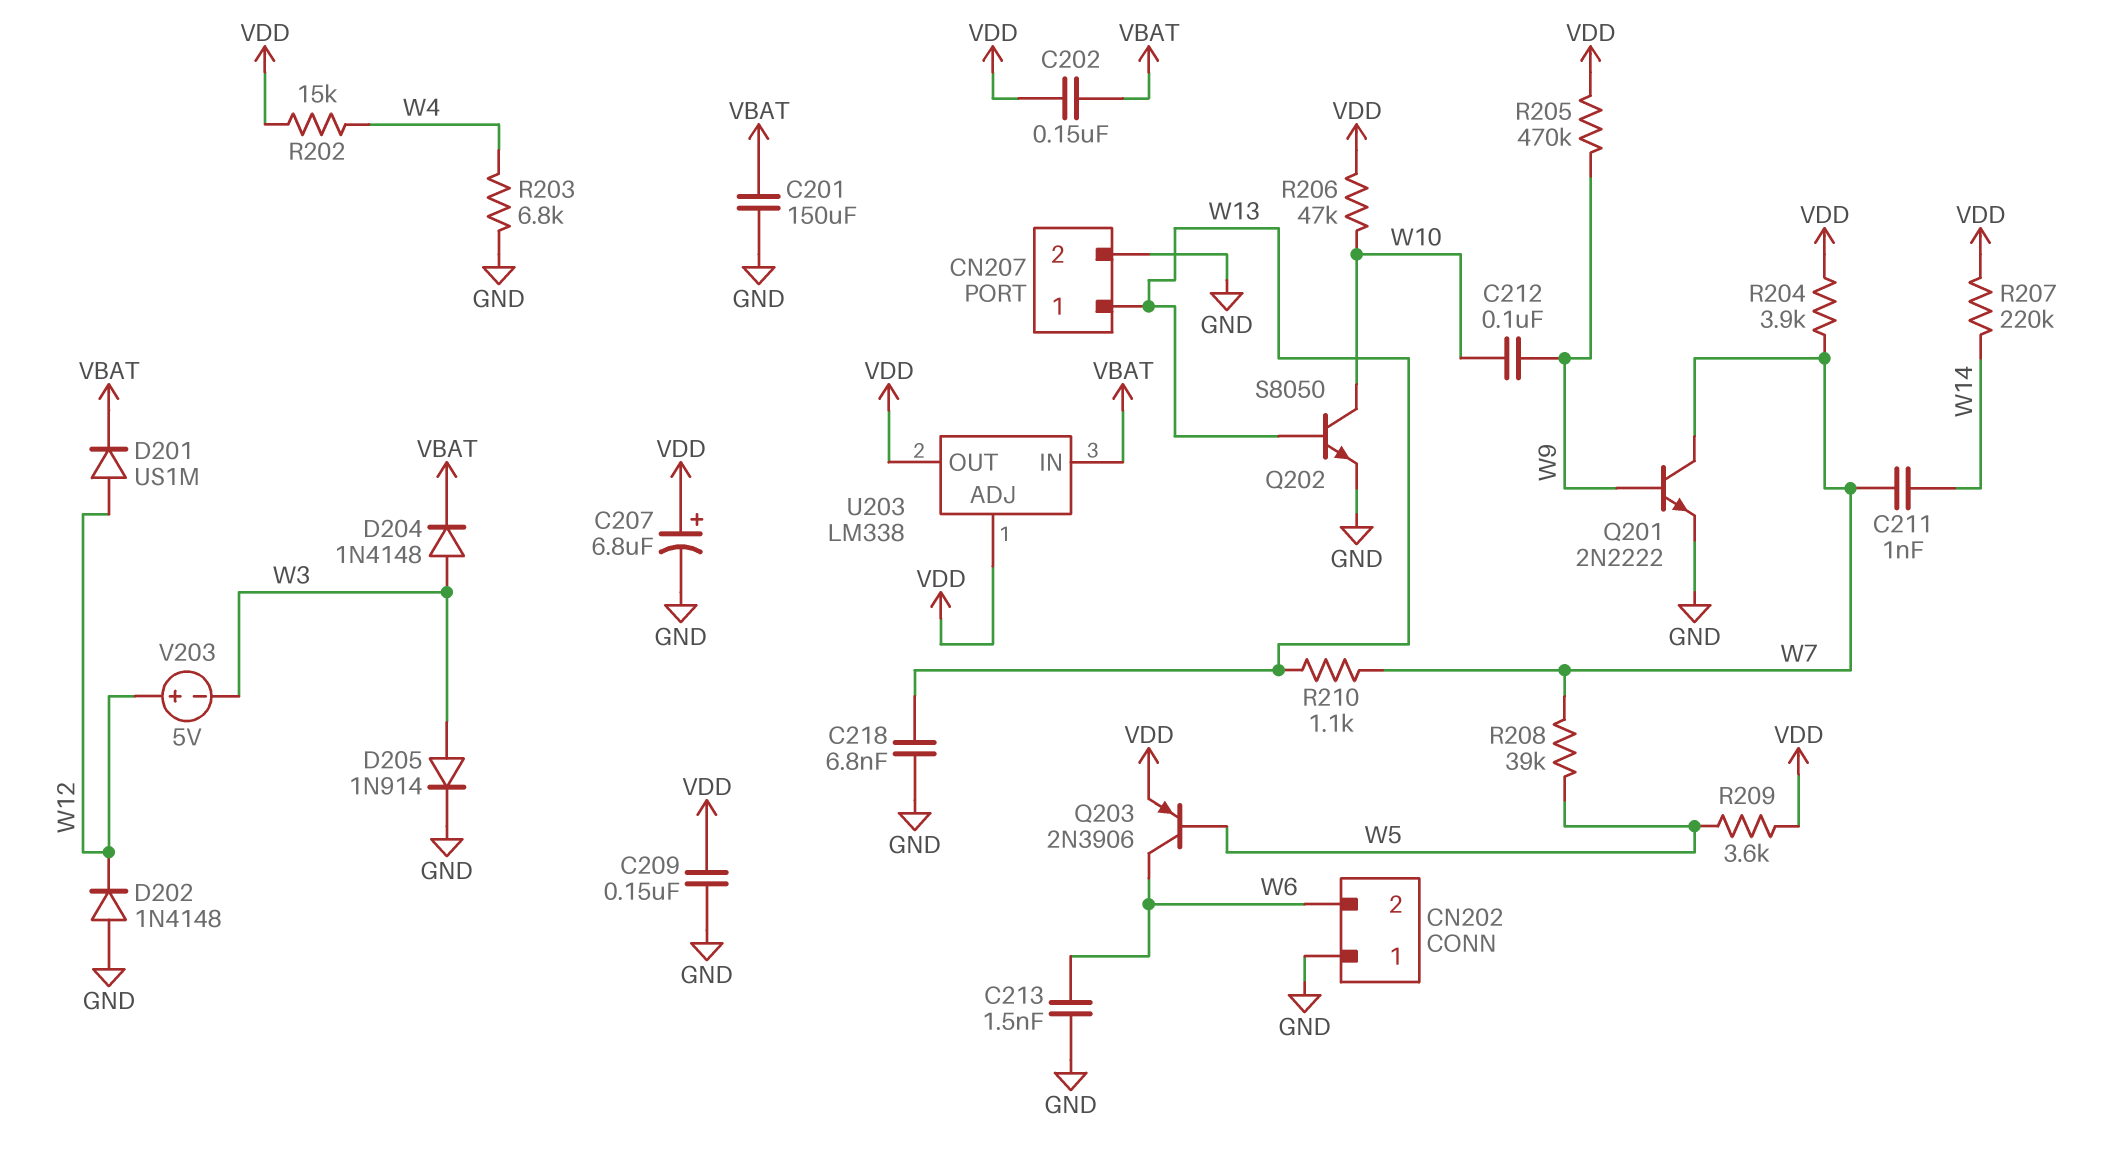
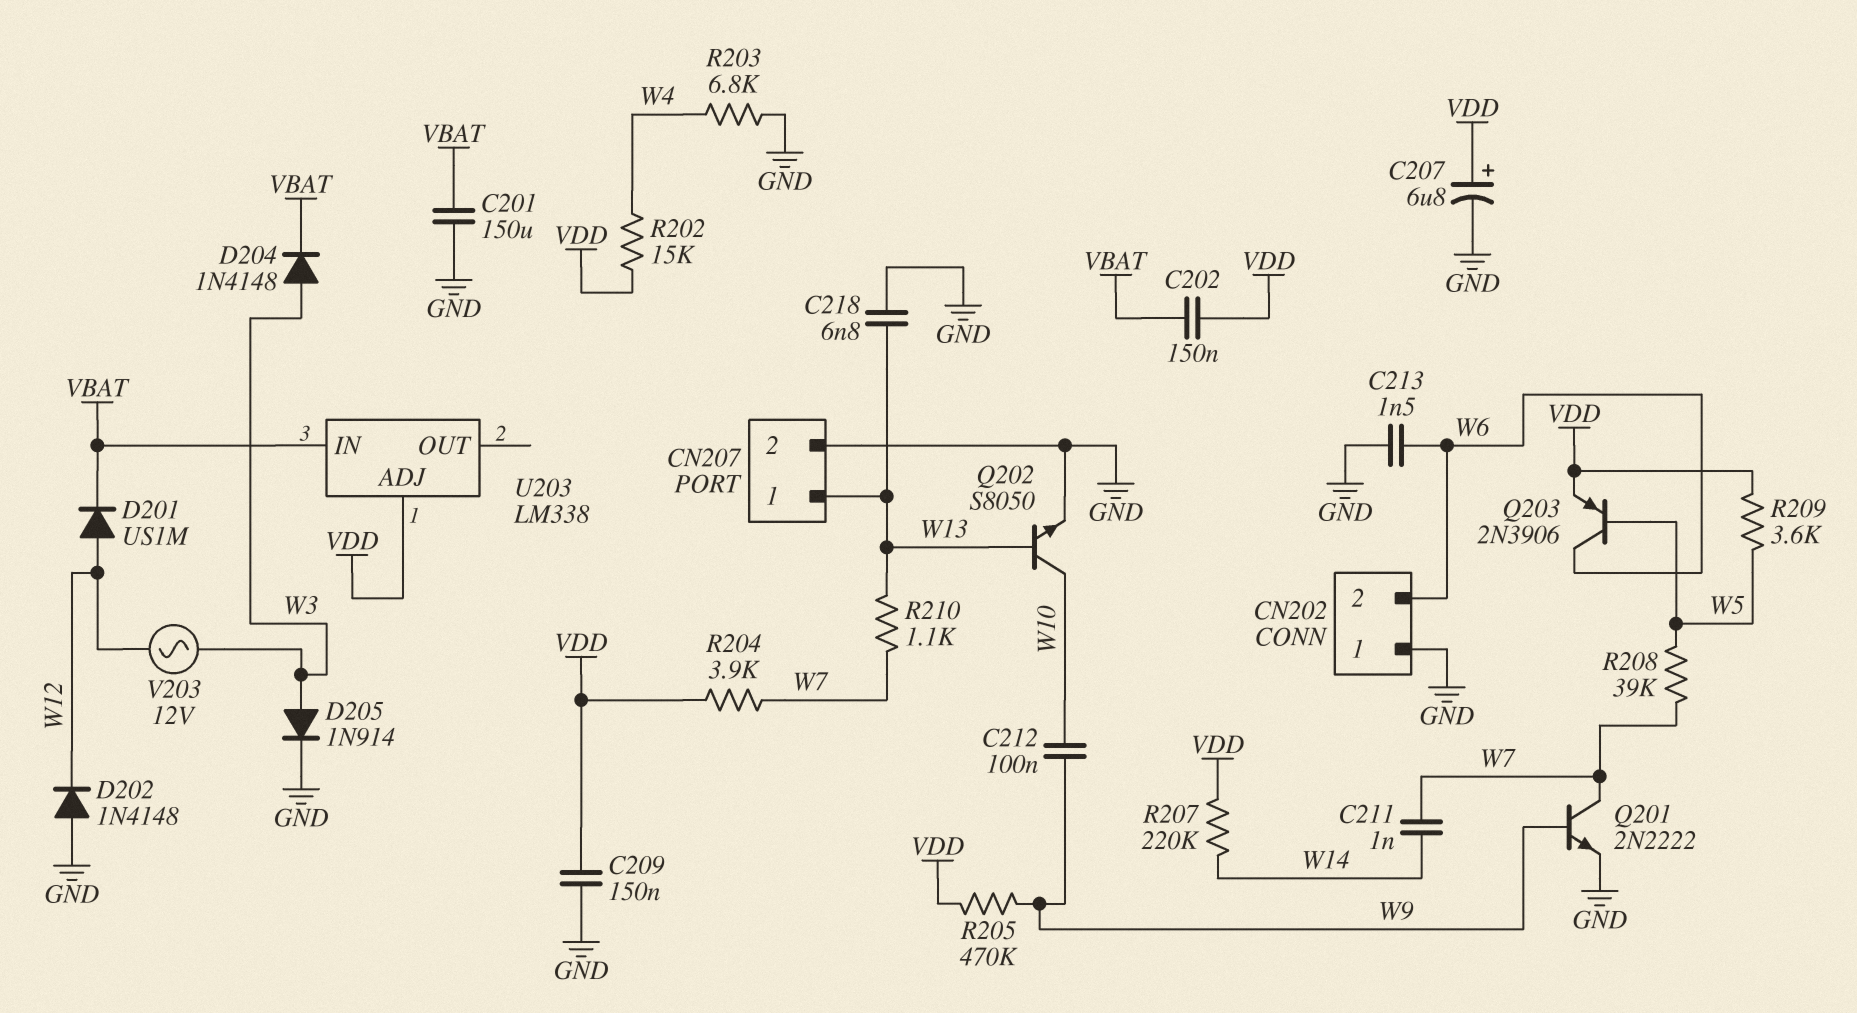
R206: 47k (VDD, W10) -> none
U203 pin OUT: VDD -> none
V203: 5V (plus W12, minus W3) -> AC 12V (W3, W12)

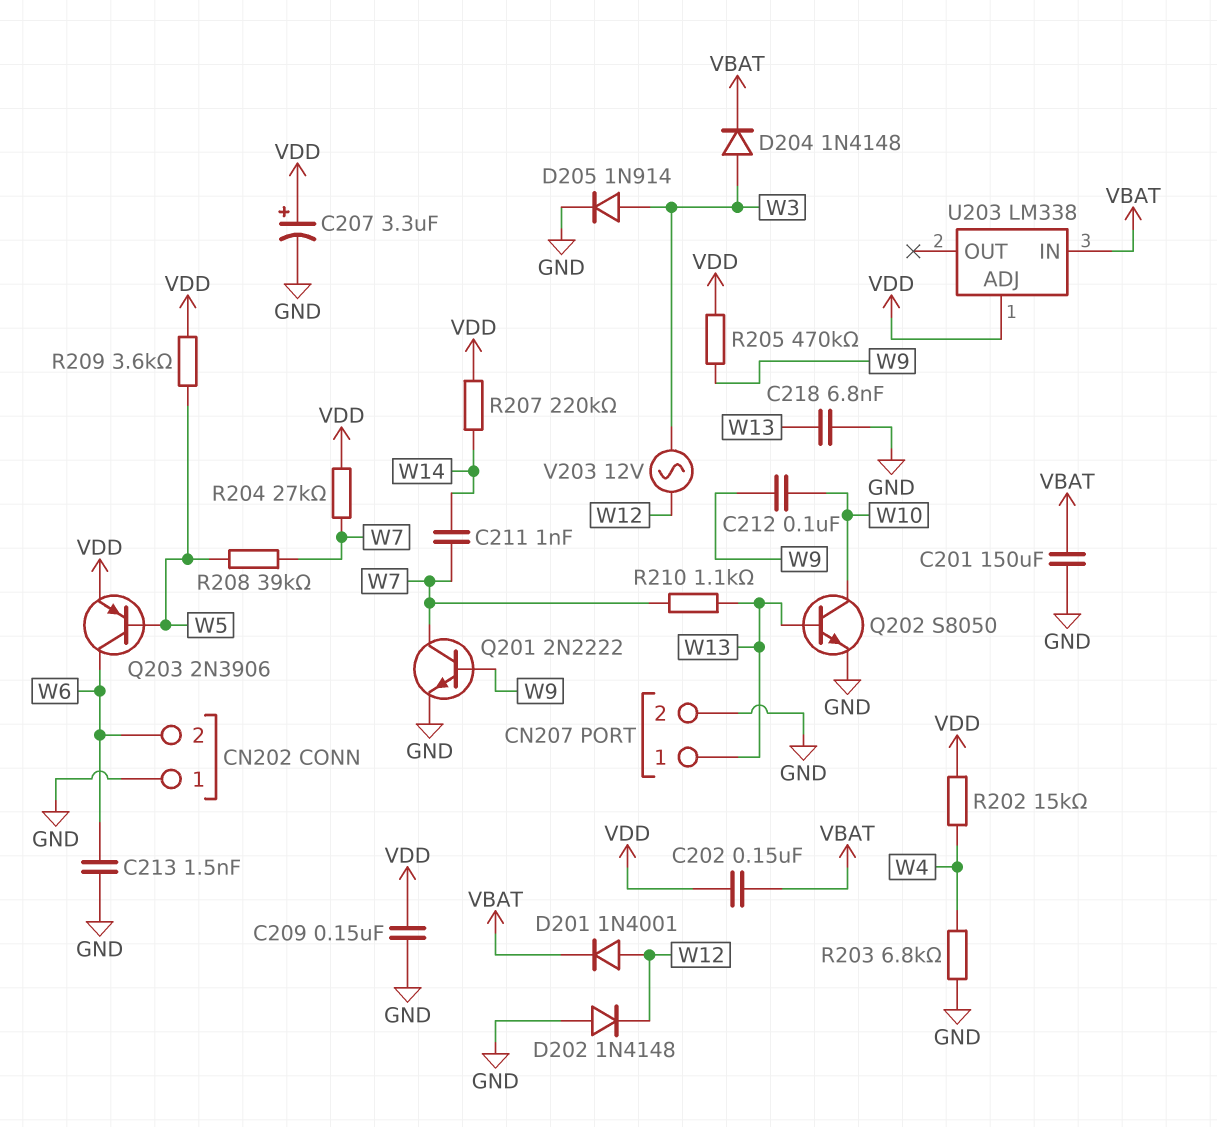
C207: 6.8uF (plus VDD, minus GND) -> 3.3uF (plus VDD, minus GND)
D201: diode US1M (A W12, K VBAT) -> diode 1N4001 (A W12, K VBAT)
R204: 3.9k (VDD, W7) -> 27k (VDD, W7)

